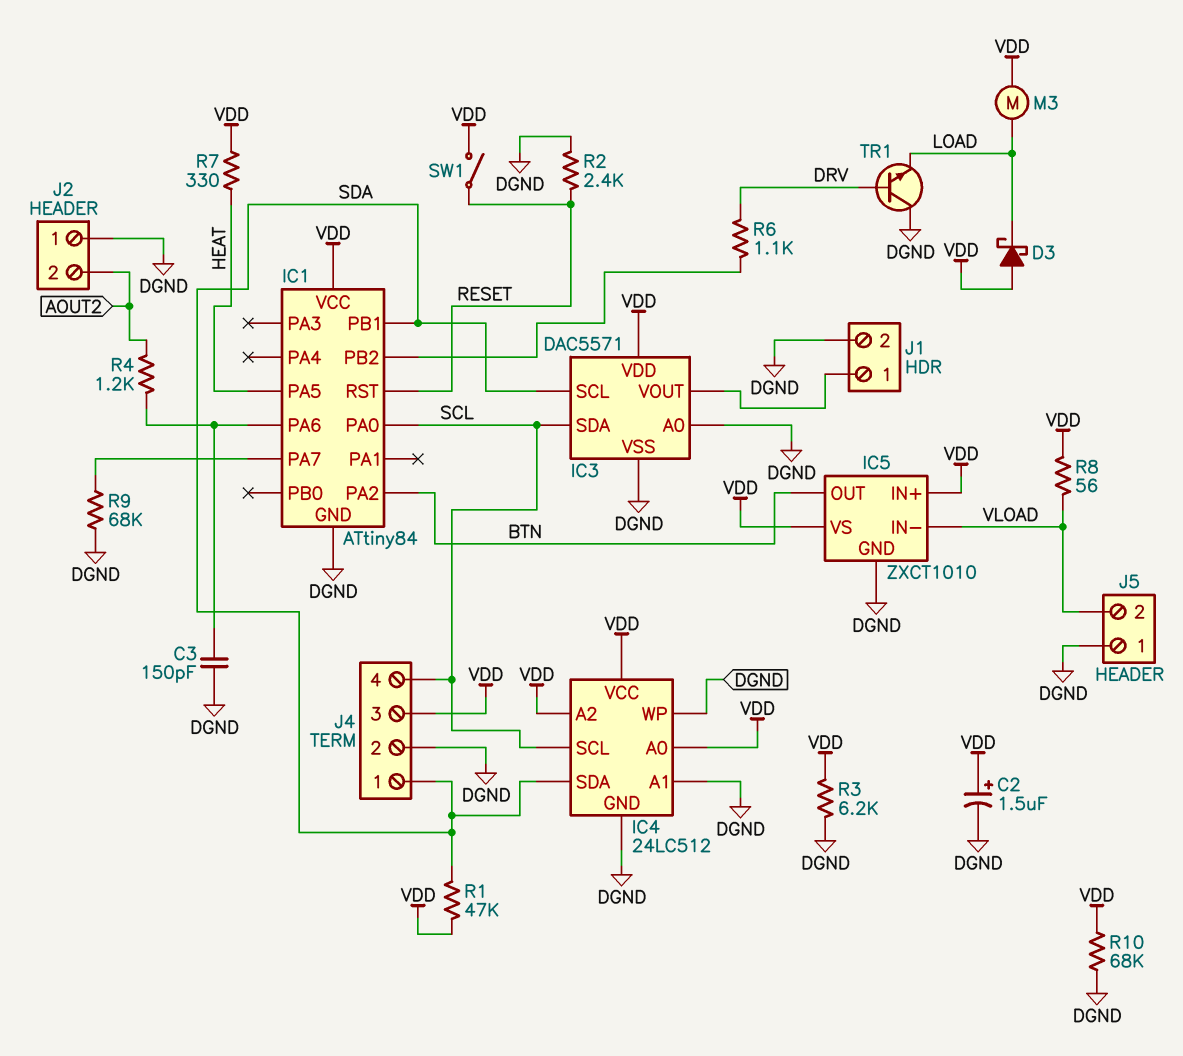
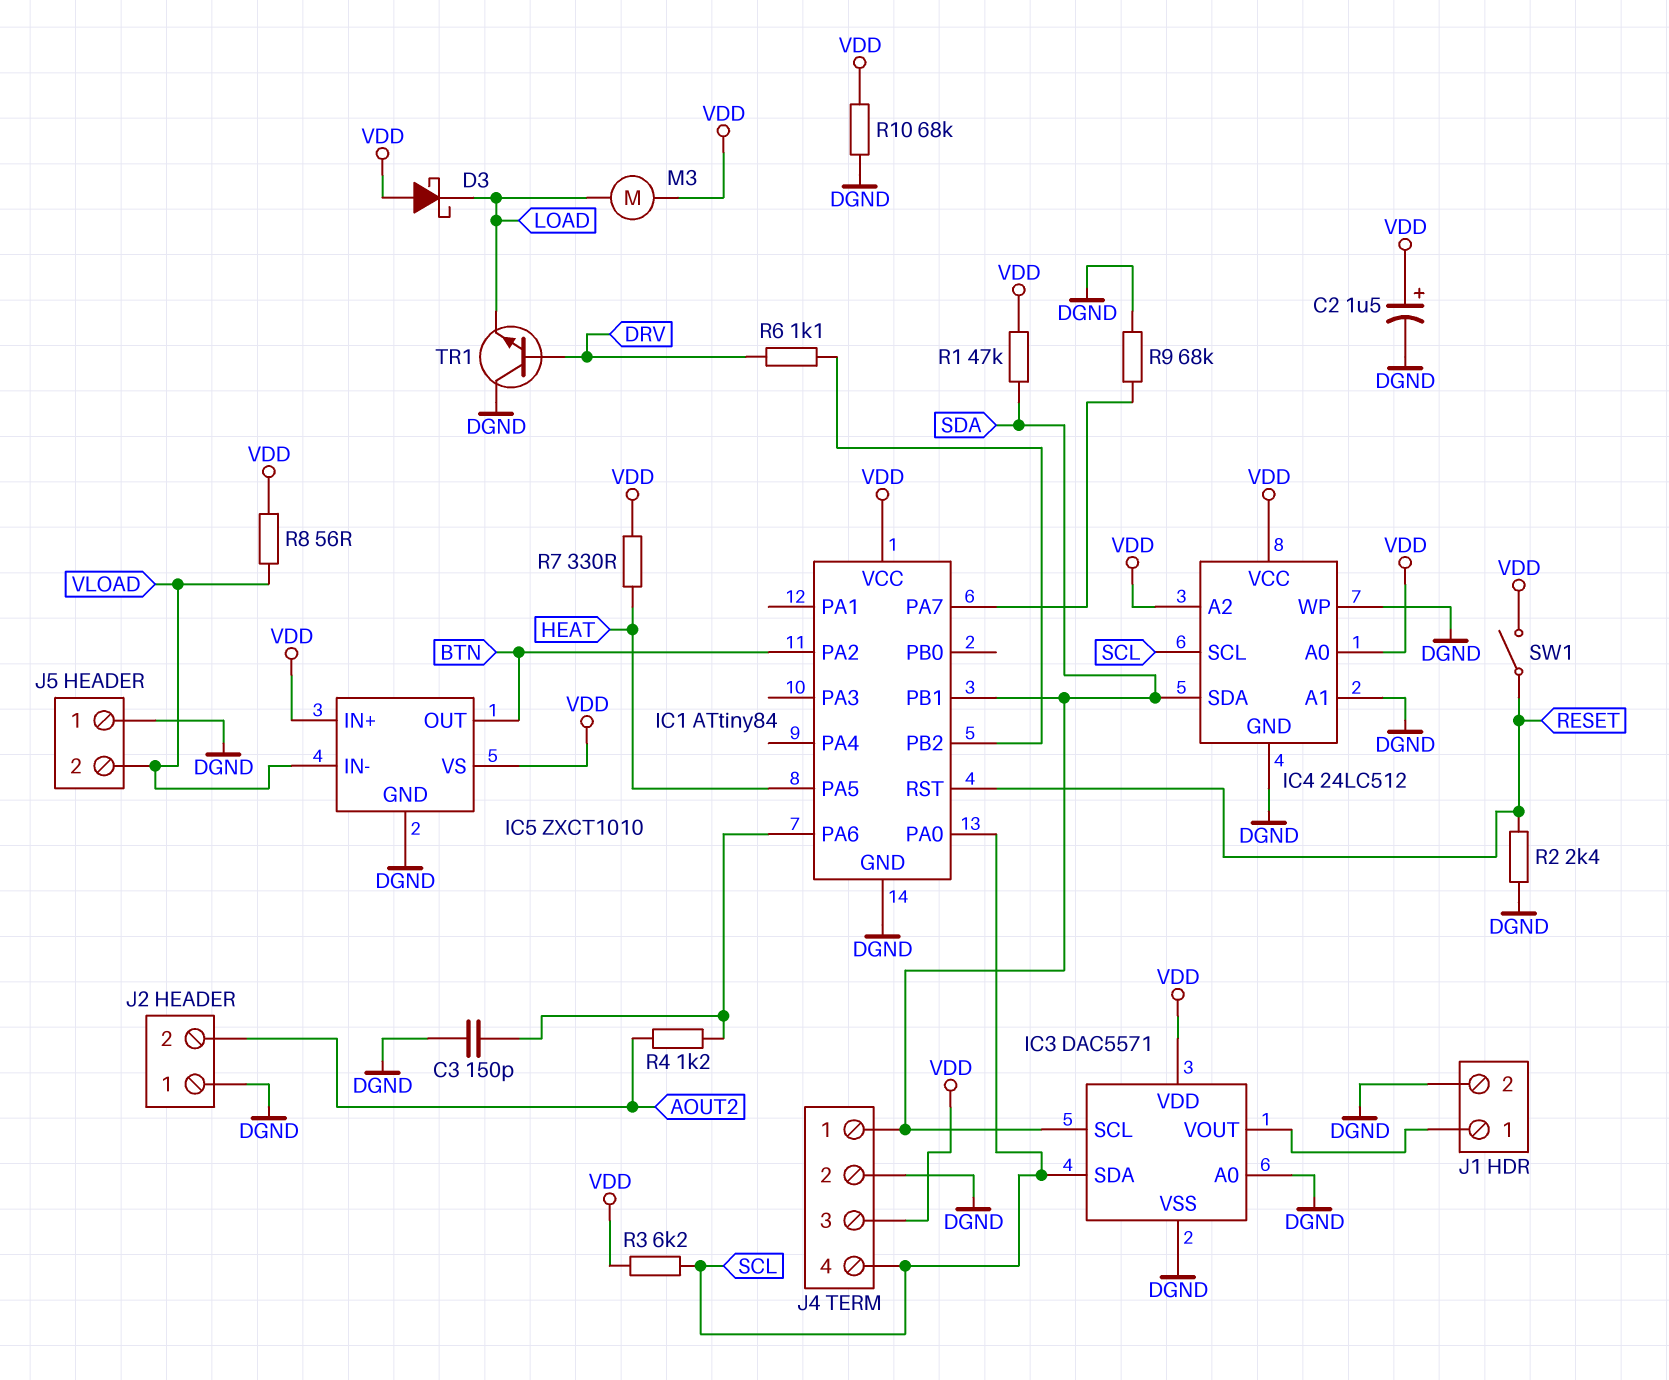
R3: 6.2k (DGND, VDD) -> 6.2k (SCL, VDD)

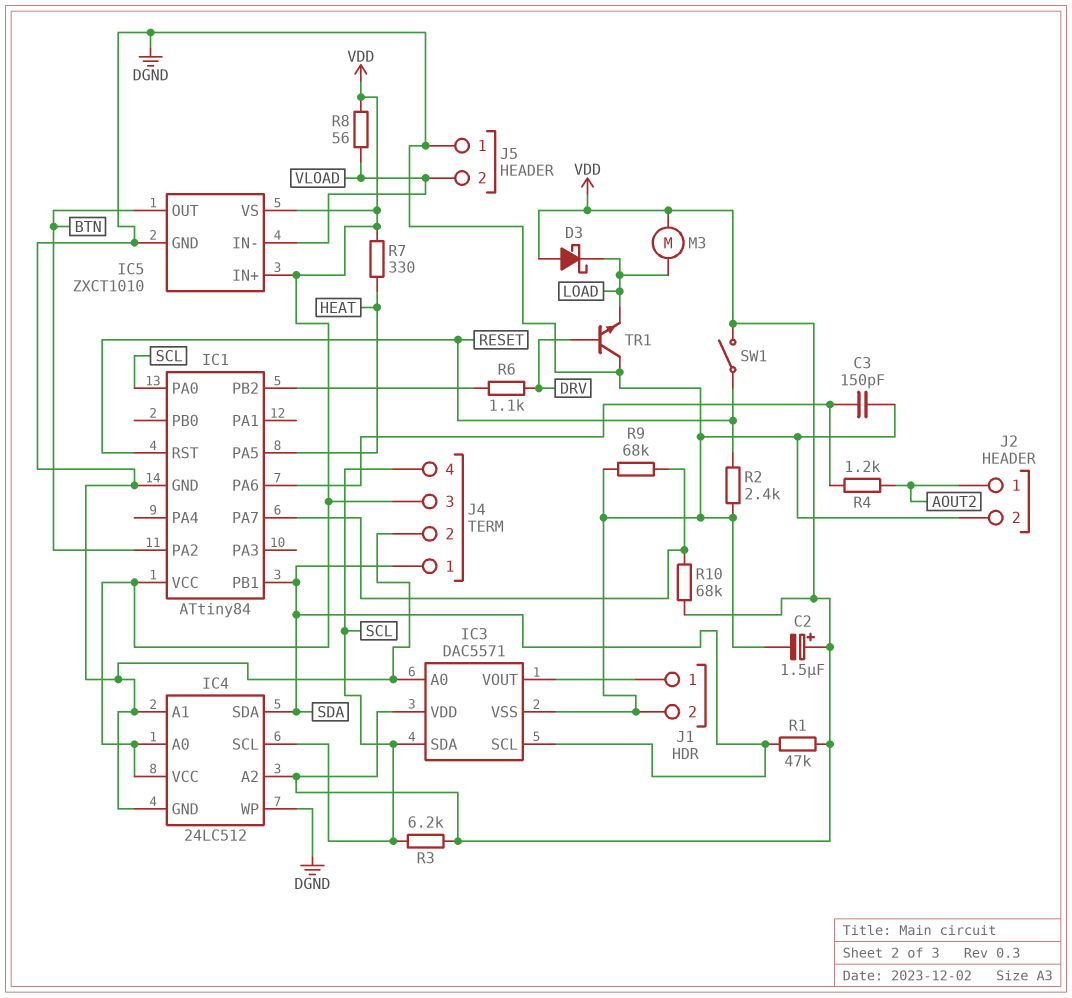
J2 pin 1: DGND -> AOUT2
J2 pin 2: AOUT2 -> DGND
R10: 68k (DGND, VDD) -> 68k (IC1/PA7, VDD)

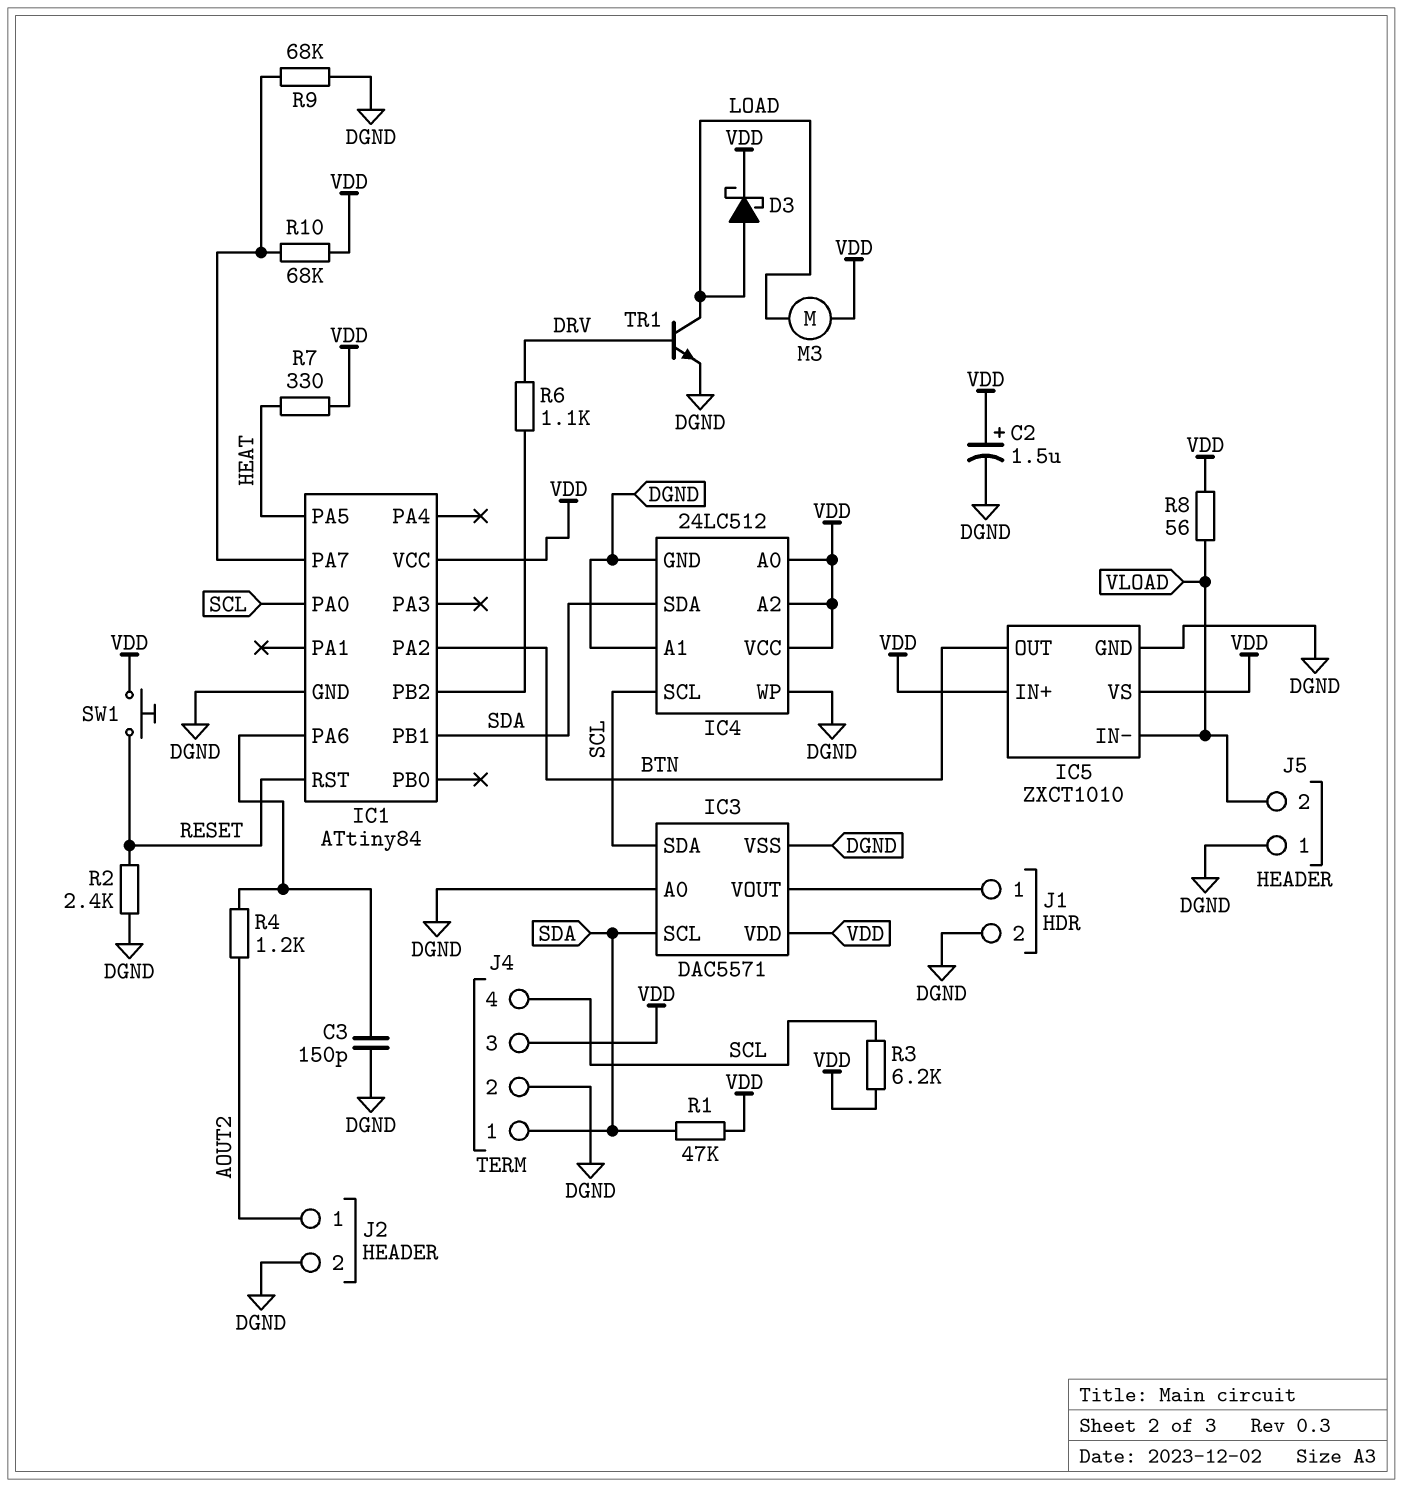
D3: schottky (A VDD, K LOAD) -> schottky (A LOAD, K VDD)
SW1: switch (RESET, VDD) -> button (RESET, VDD)
TR1: NPN (B DRV, C DGND, E LOAD) -> NPN (B DRV, C LOAD, E DGND)

